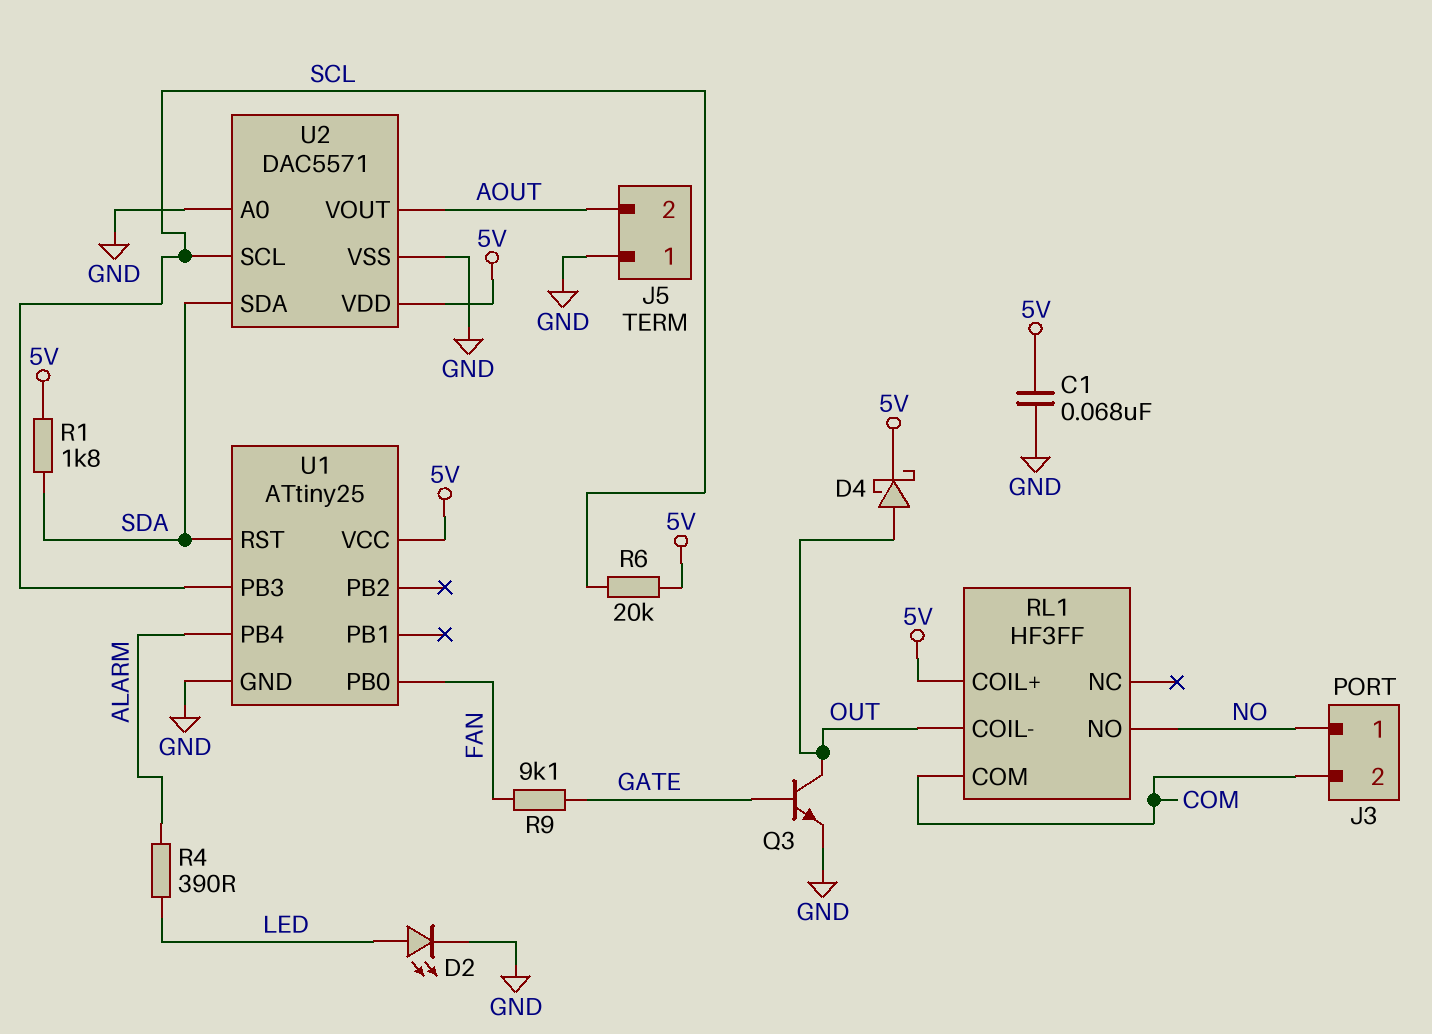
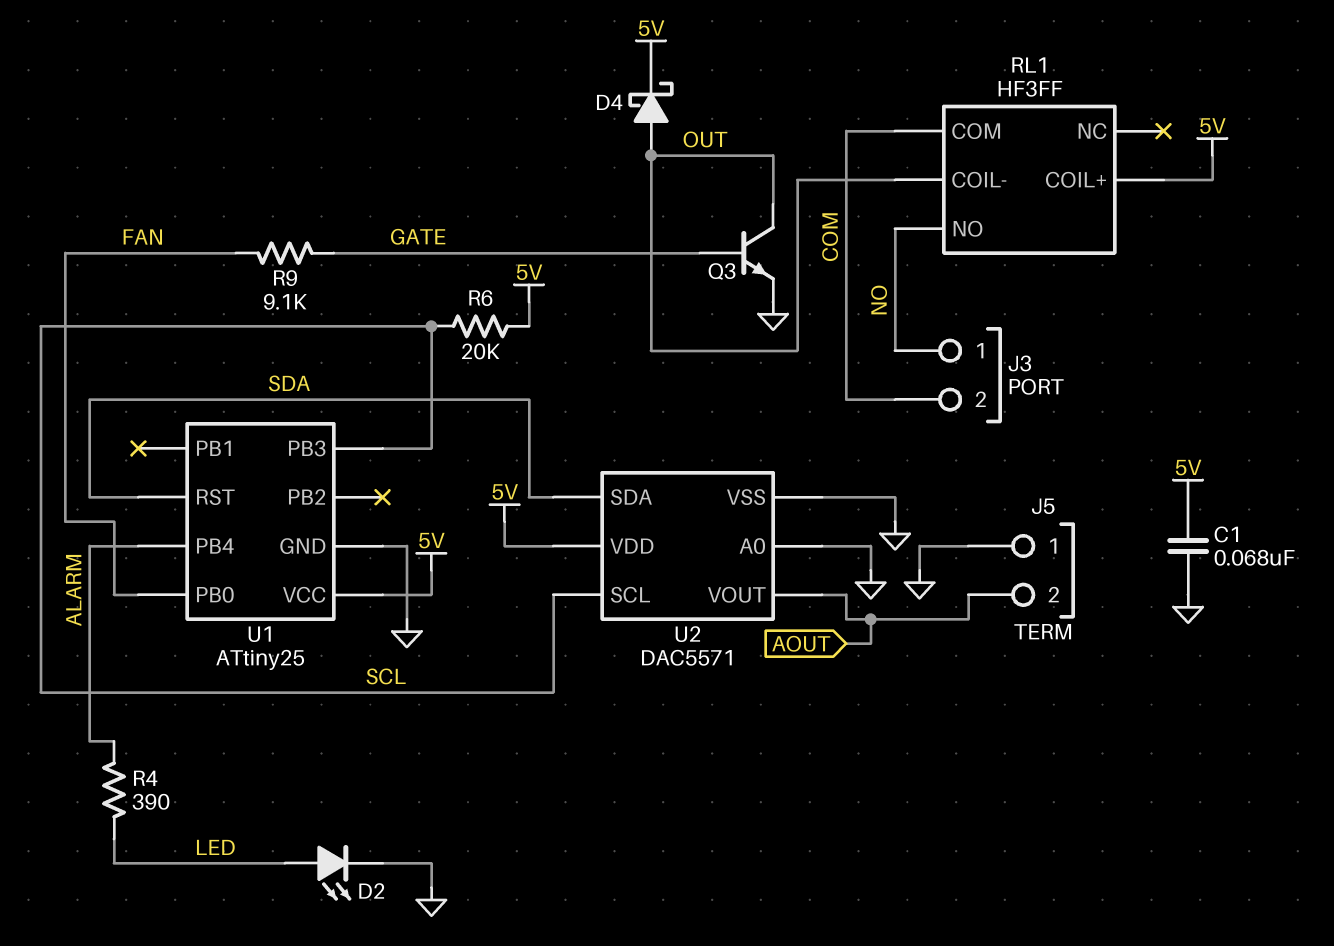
R1: 1.8k (5V, SDA) -> none

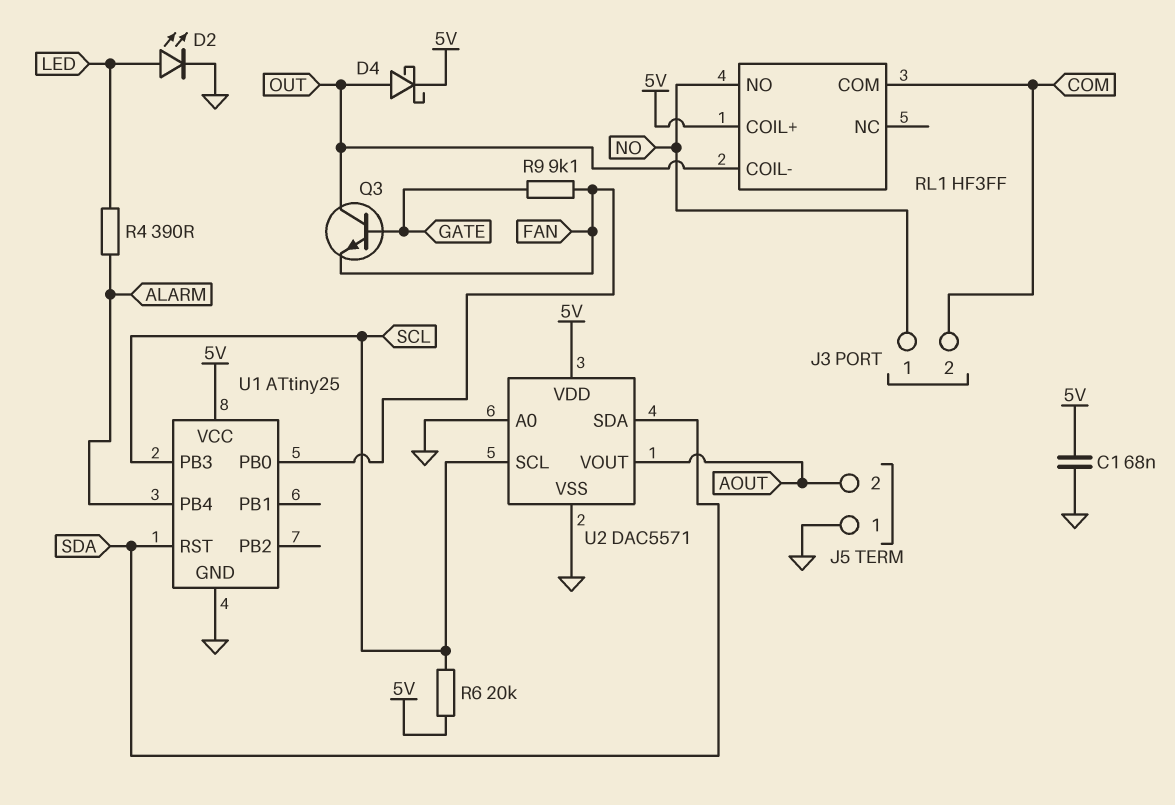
Q3: NPN (B GATE, C OUT, E GND) -> NPN (B GATE, C OUT, E FAN)

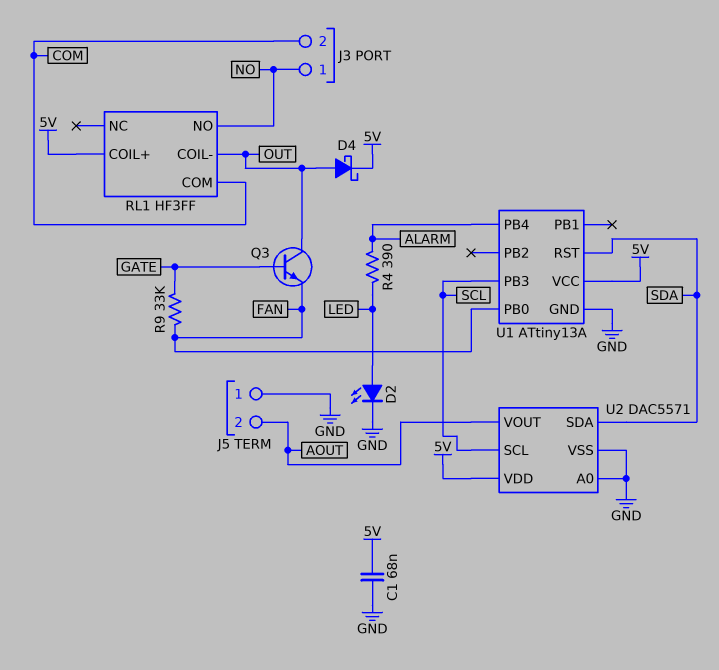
R6: 20k (5V, SCL) -> none
R9: 9.1k (FAN, GATE) -> 33k (FAN, GATE)
U1: ATtiny25 -> ATtiny13A

